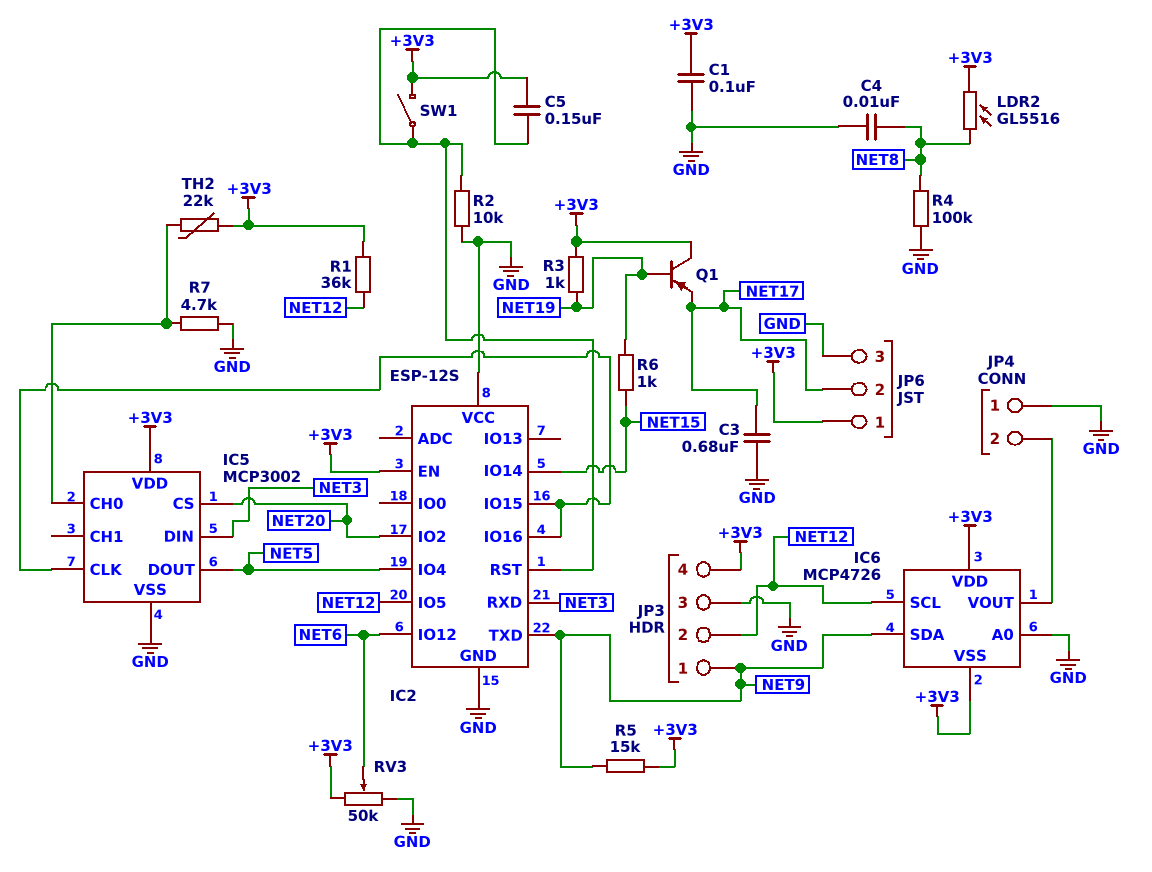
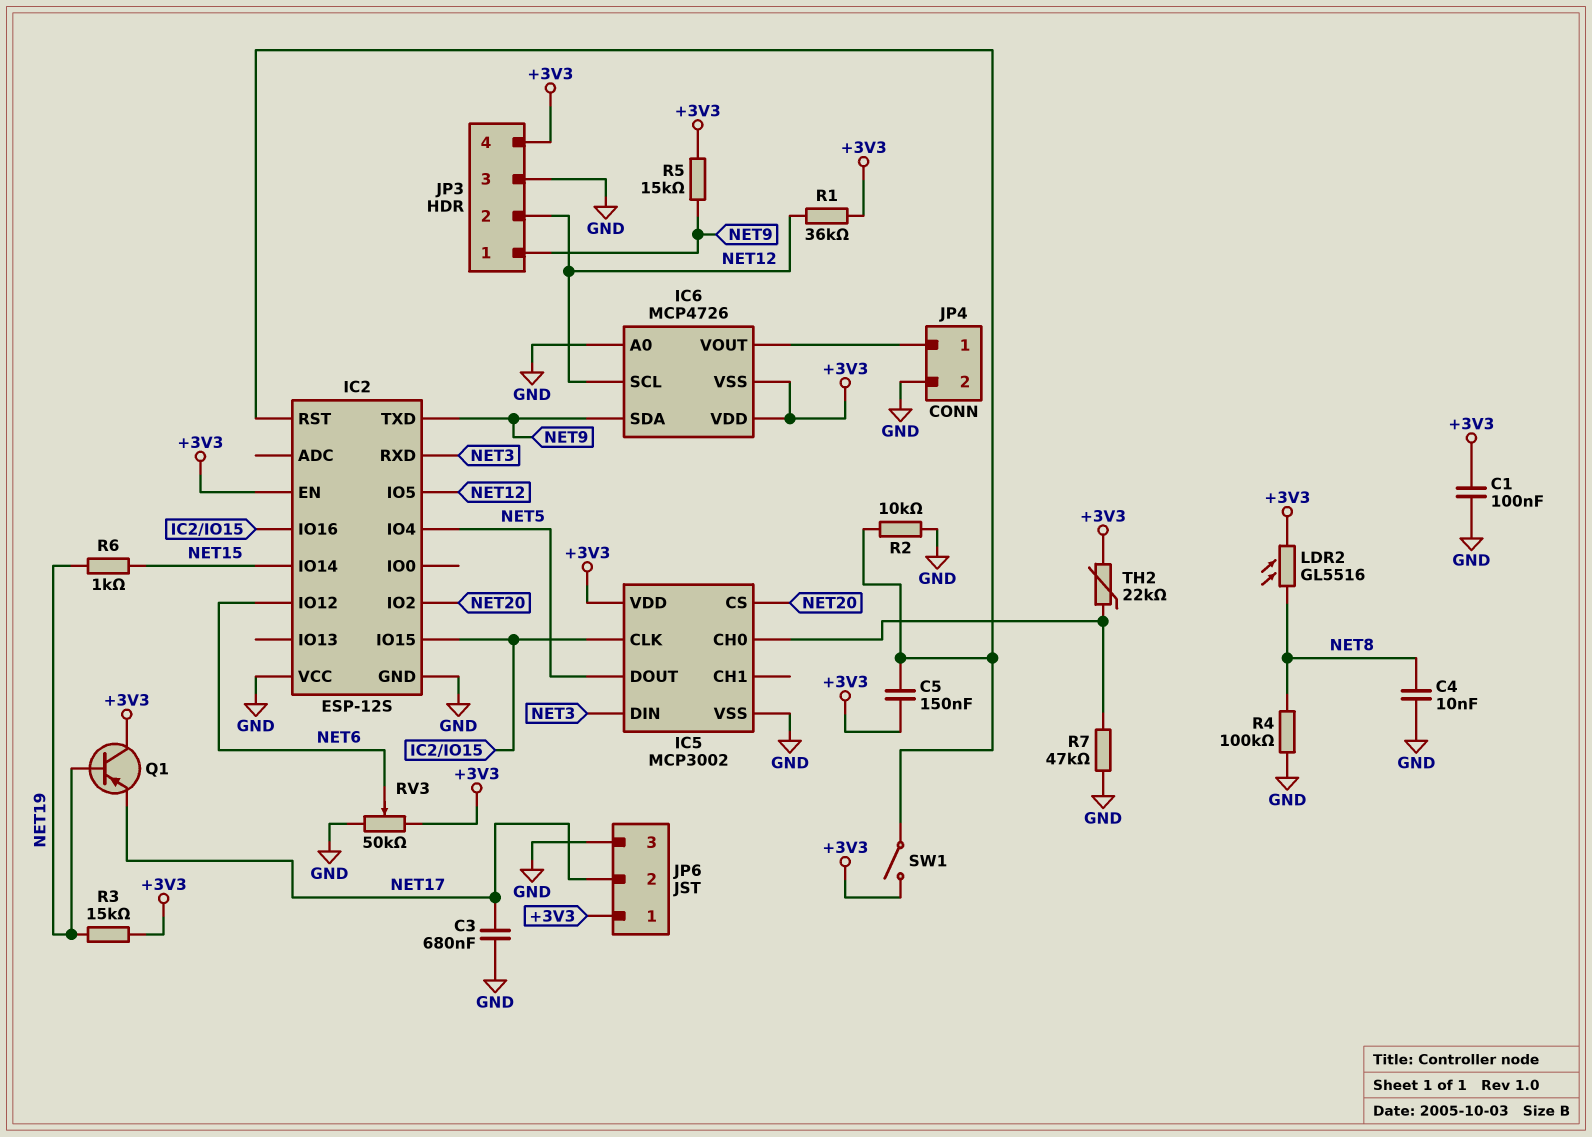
JP4 pin 1: GND -> IC6/VOUT
JP4 pin 2: IC6/VOUT -> GND
R3: 1k (+3V3, NET19) -> 15k (+3V3, NET19)
R7: 4.7k (GND, IC5/CH0) -> 47k (GND, IC5/CH0)

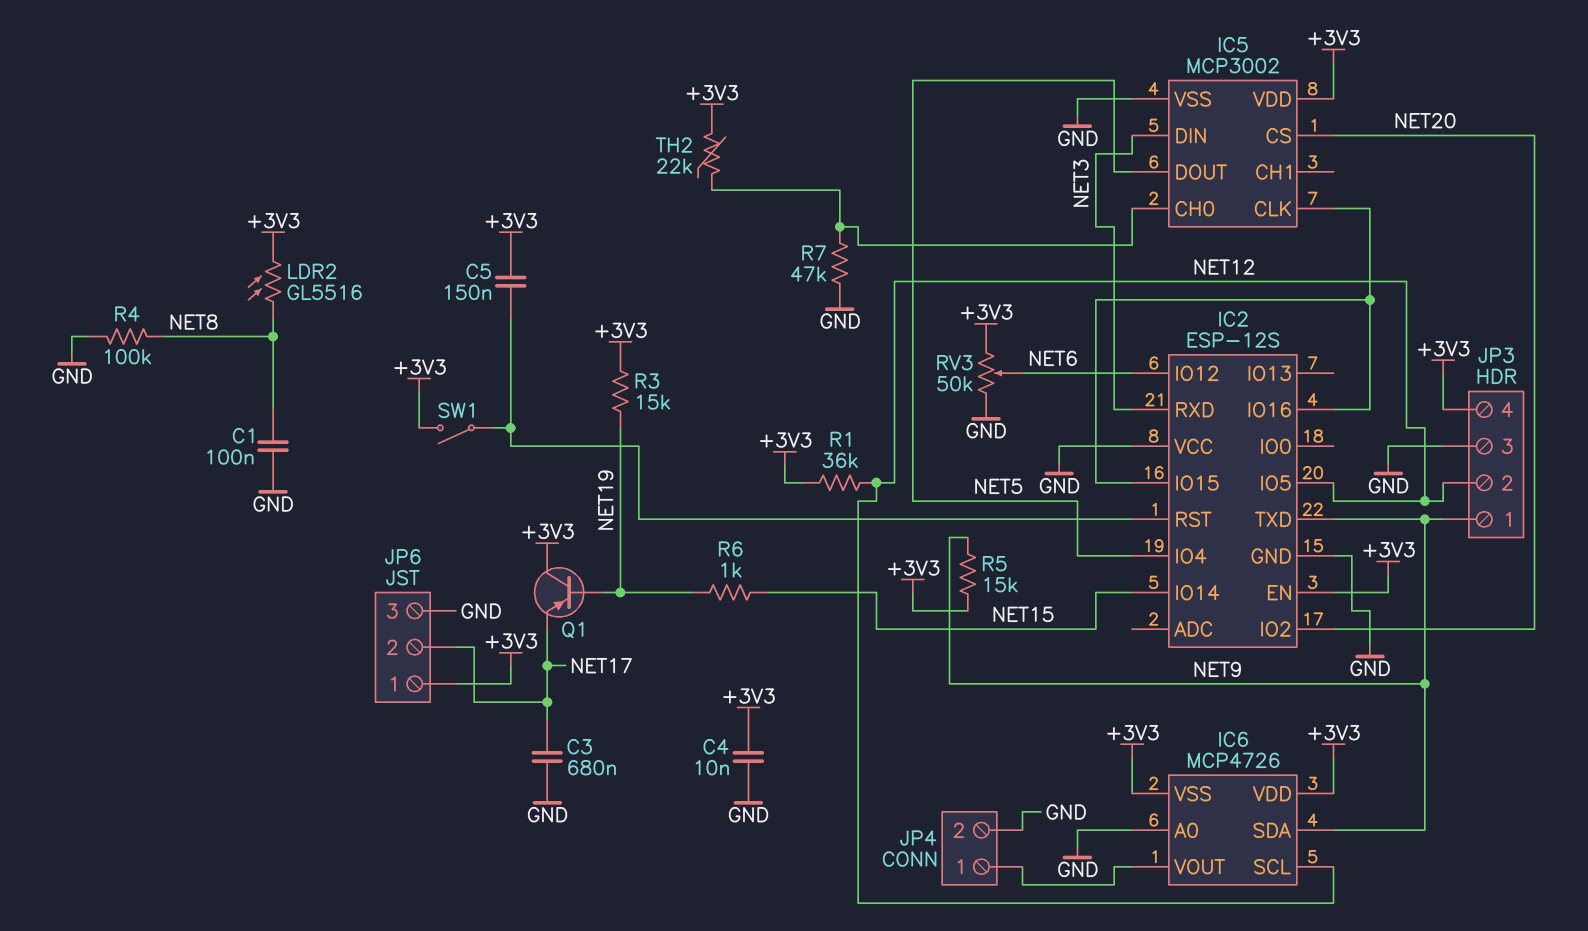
C1: 100nF (+3V3, GND) -> 100nF (GND, NET8)
C4: 10nF (GND, NET8) -> 10nF (+3V3, GND)
R2: 10k (GND, IC2/RST) -> none

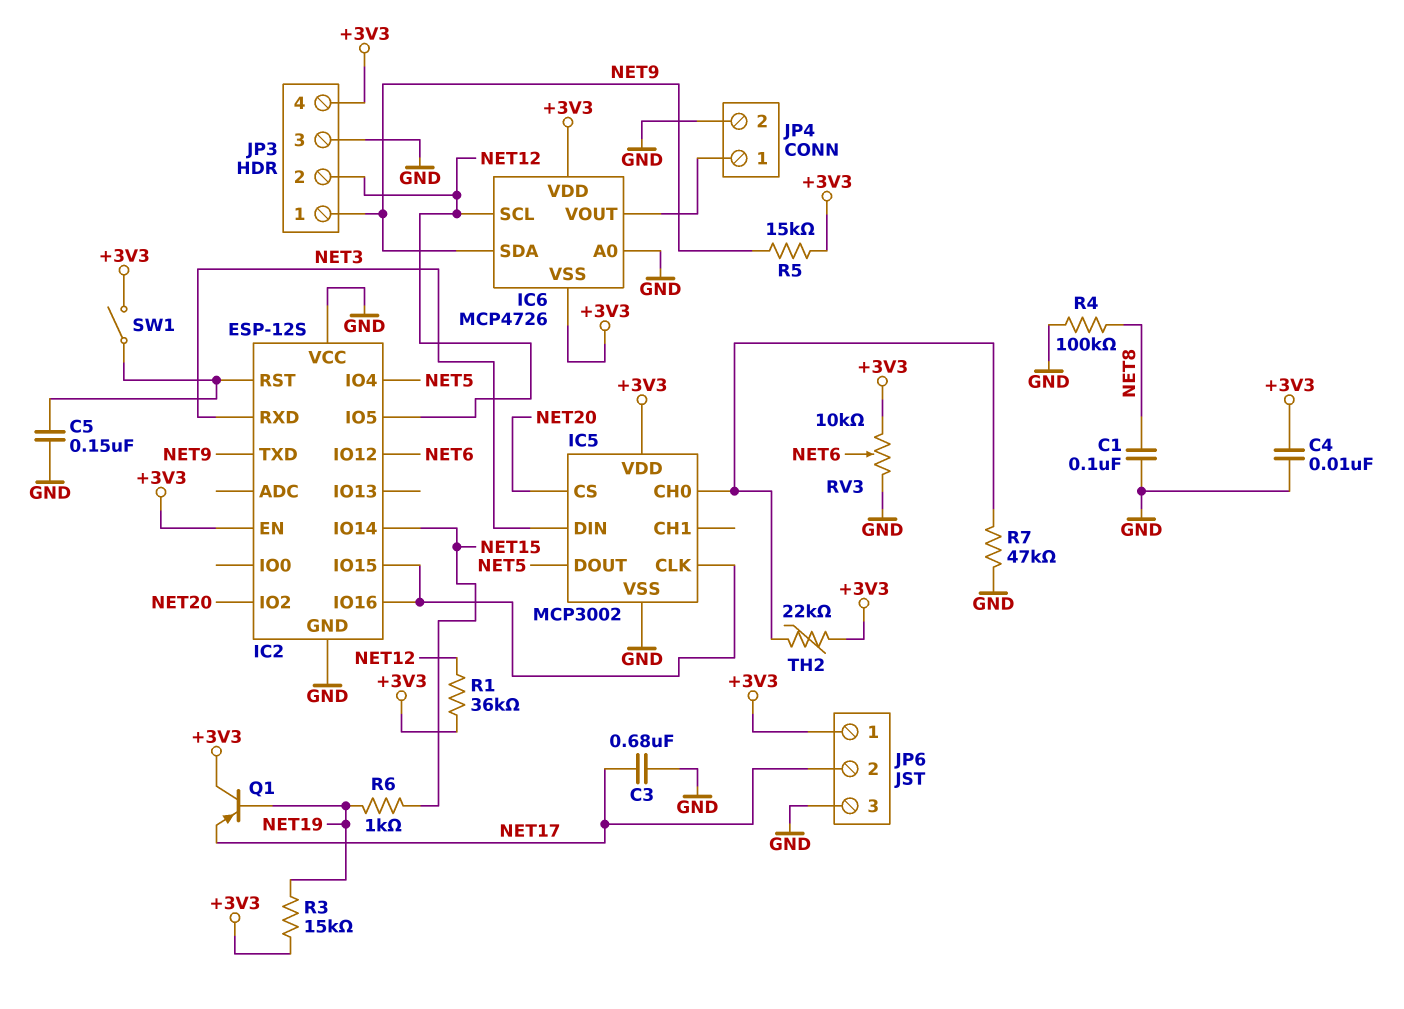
C5: 150nF (+3V3, IC2/RST) -> 150nF (GND, IC2/RST)
LDR2: GL5516 (+3V3, NET8) -> none
RV3: 50k (+3V3, GND, wiper NET6) -> 10k (+3V3, GND, wiper NET6)

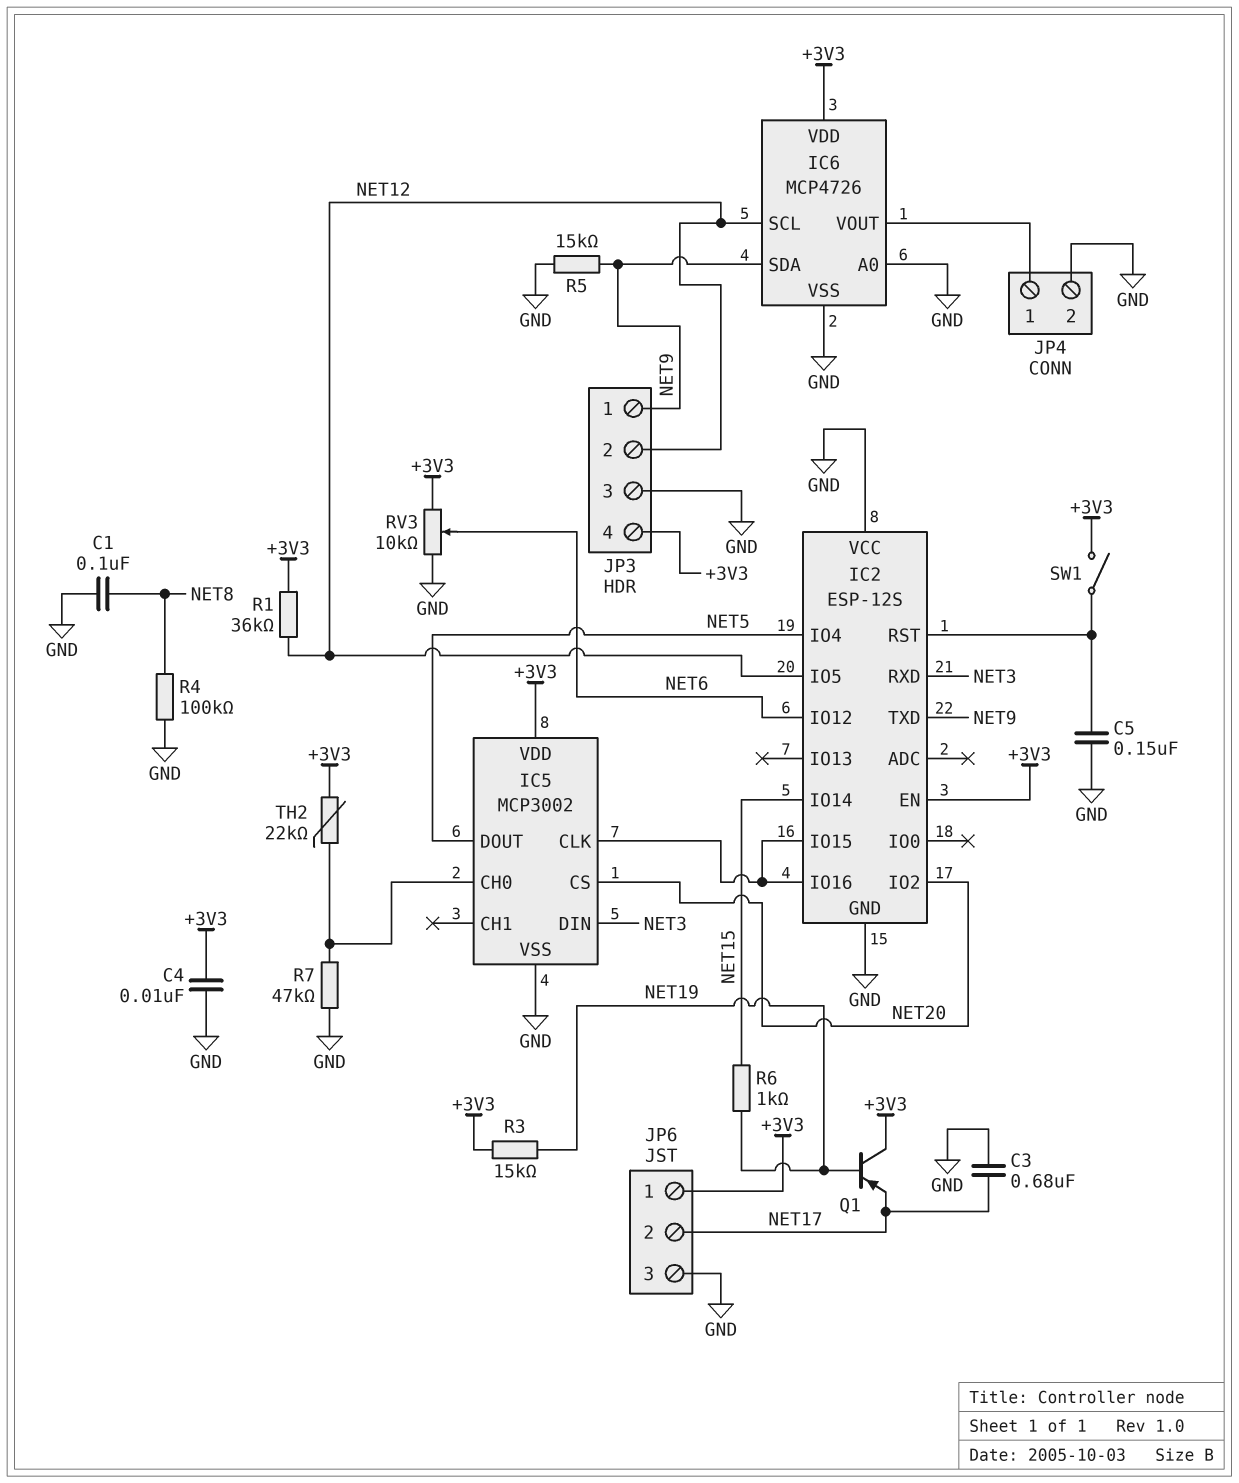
IC6 pin VSS: +3V3 -> GND
R5: 15k (+3V3, NET9) -> 15k (GND, NET9)

